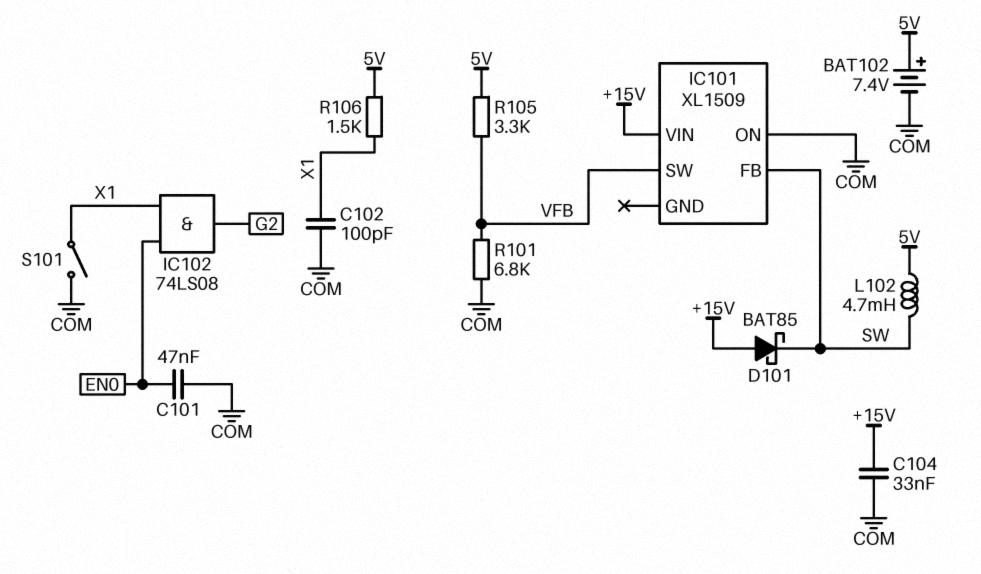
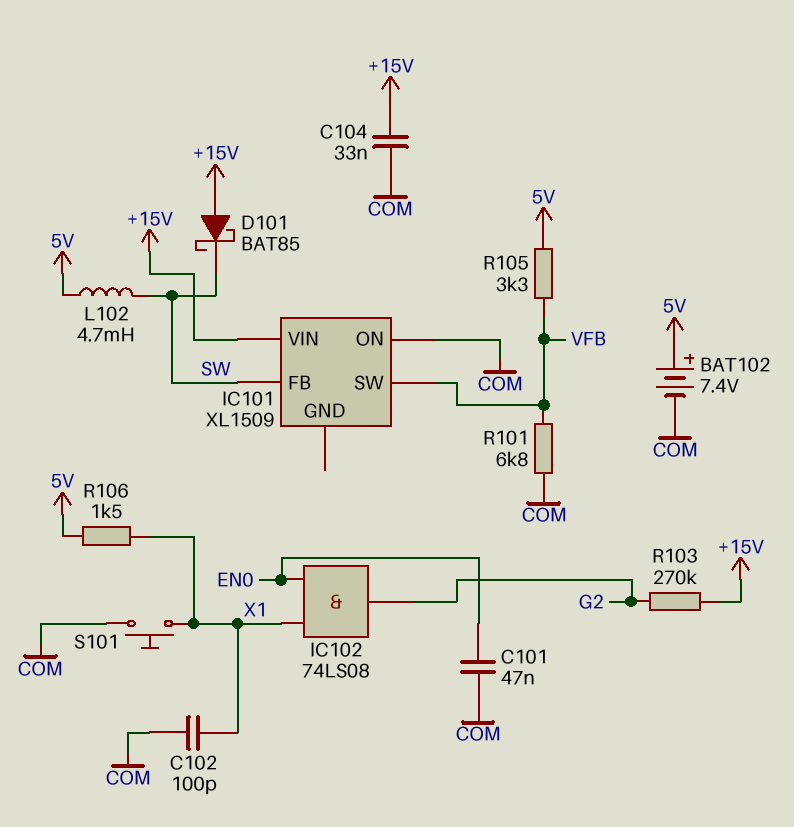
R103: none -> 270k (+15V, G2)
S101: switch (COM, X1) -> button (COM, X1)

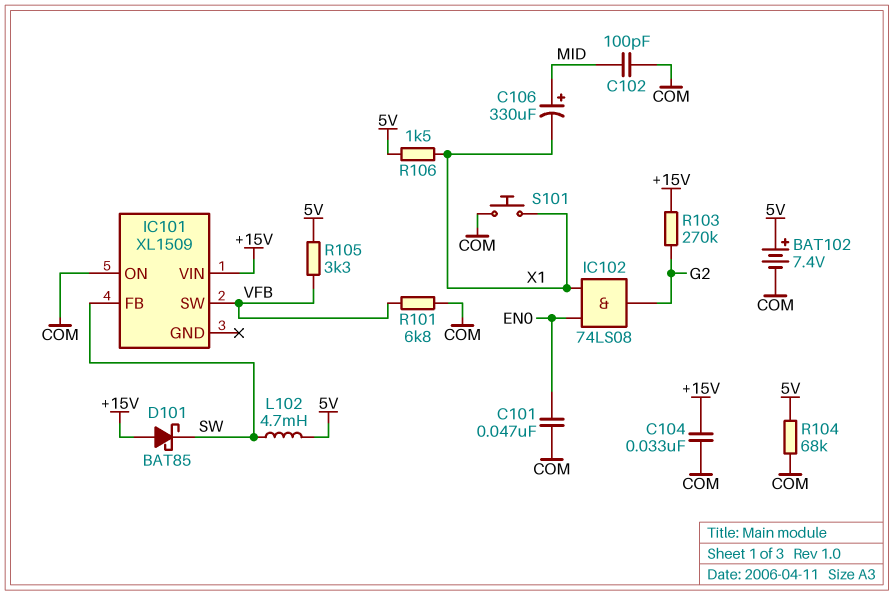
C102: 100pF (COM, X1) -> 100pF (COM, MID)
C106: none -> 330uF (plus MID, minus X1)
R104: none -> 68k (5V, COM)

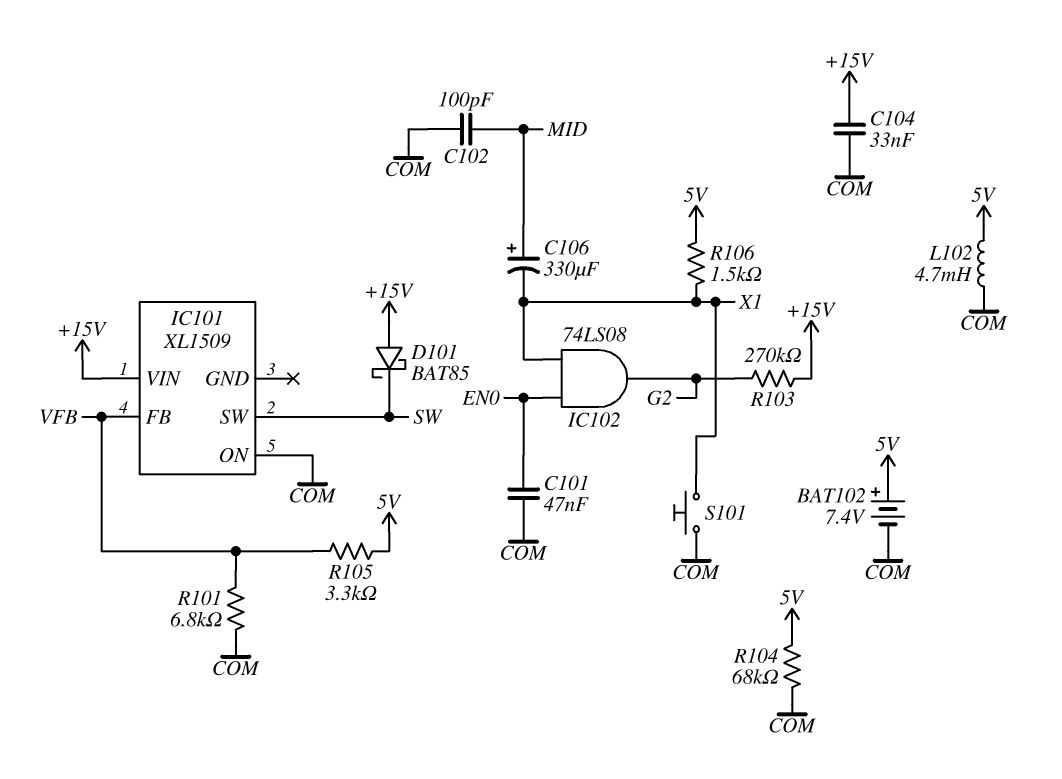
IC101 pin FB: SW -> VFB
IC101 pin SW: VFB -> SW
L102: 4.7mH (5V, SW) -> 4.7mH (5V, COM)

